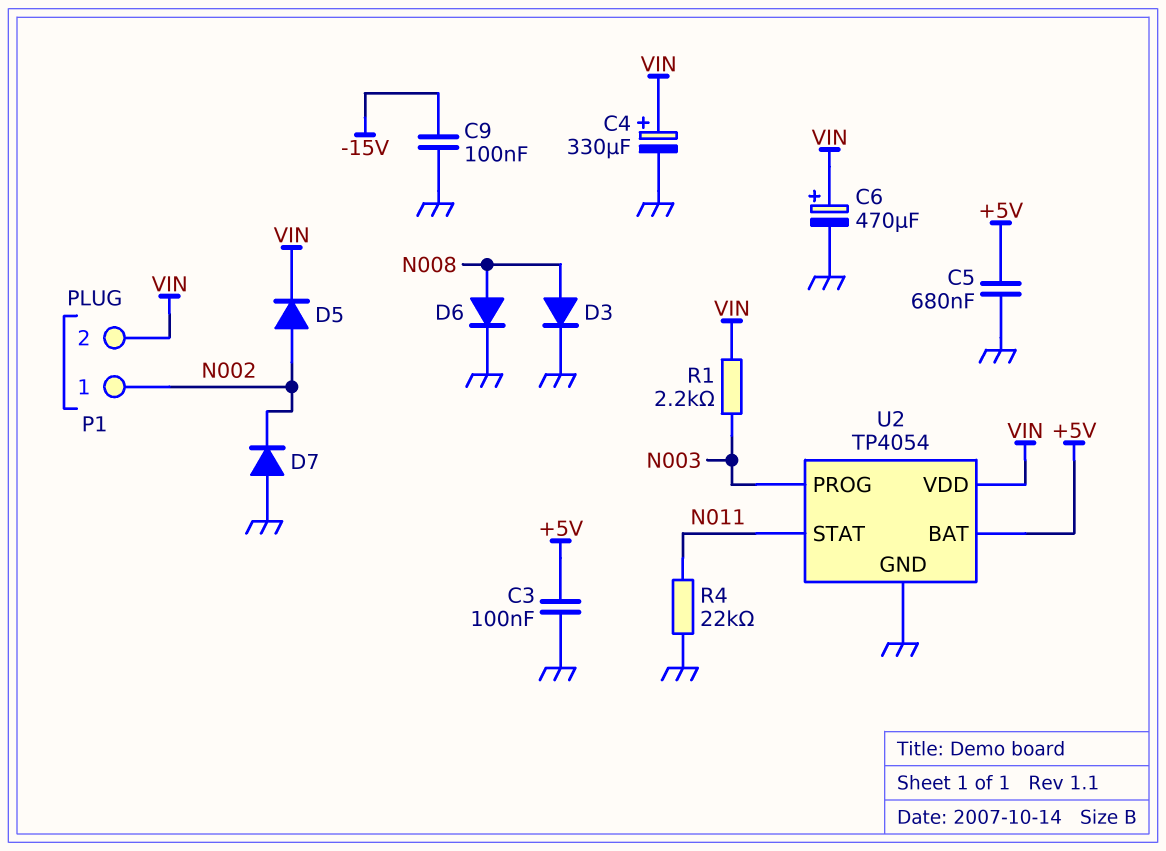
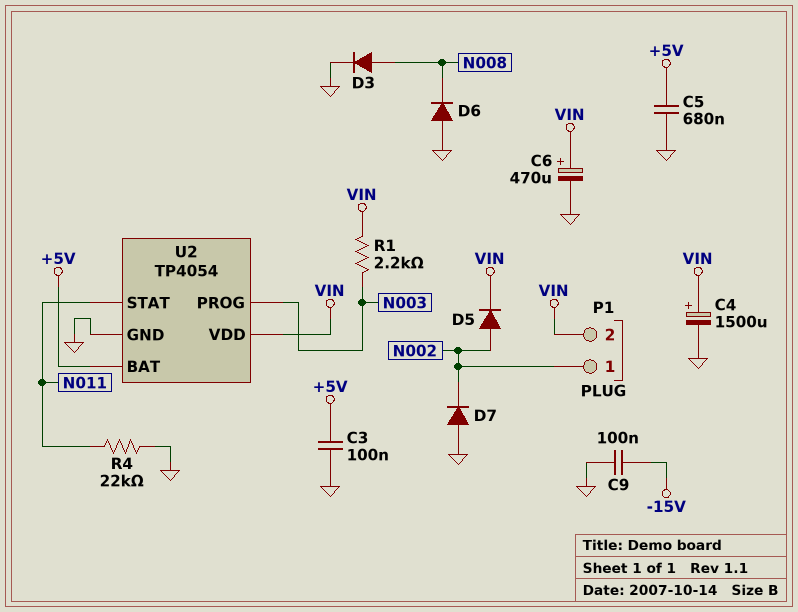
C4: 330uF (plus VIN, minus GND) -> 1500uF (plus VIN, minus GND)
D6: diode (A N008, K GND) -> diode (A GND, K N008)

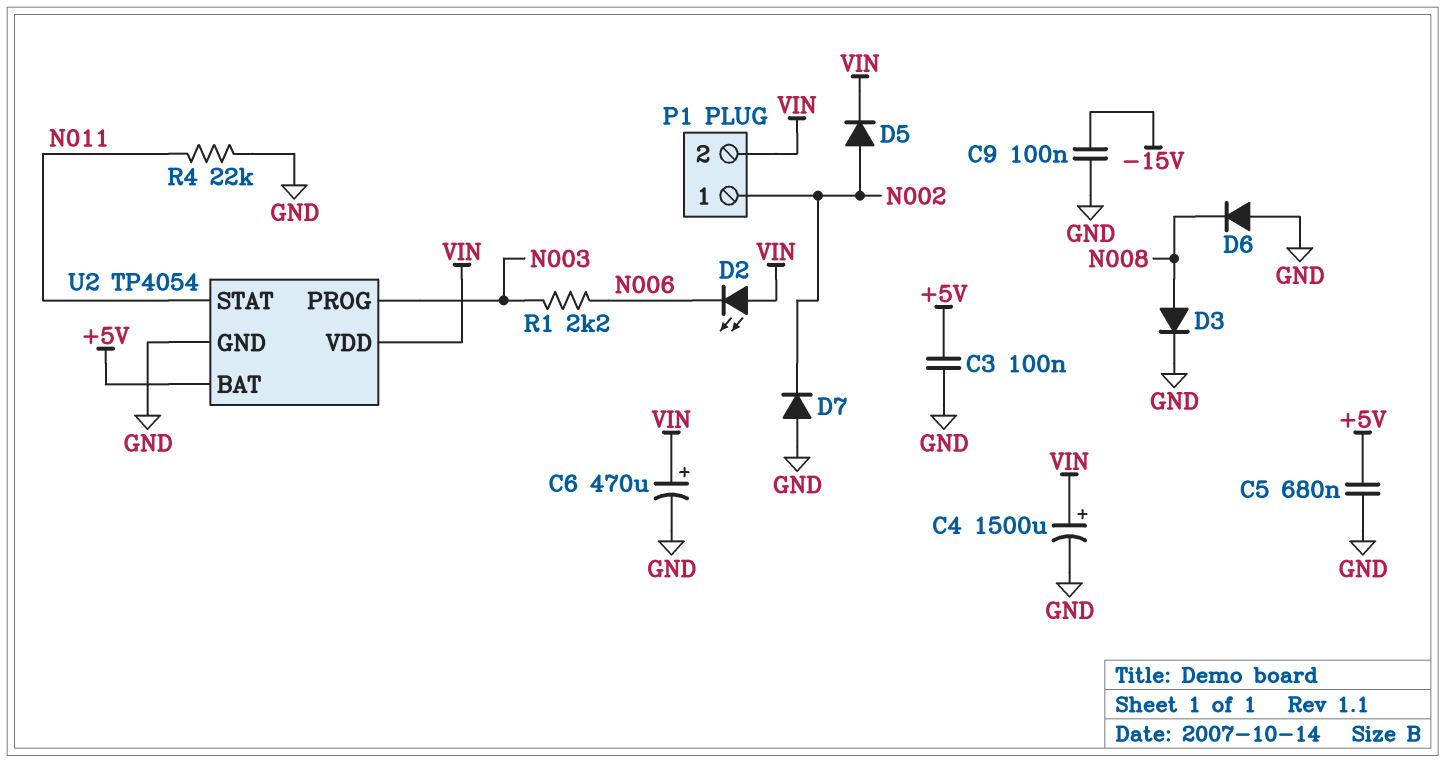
D2: none -> LED (A VIN, K N006)
R1: 2.2k (N003, VIN) -> 2.2k (N003, N006)

